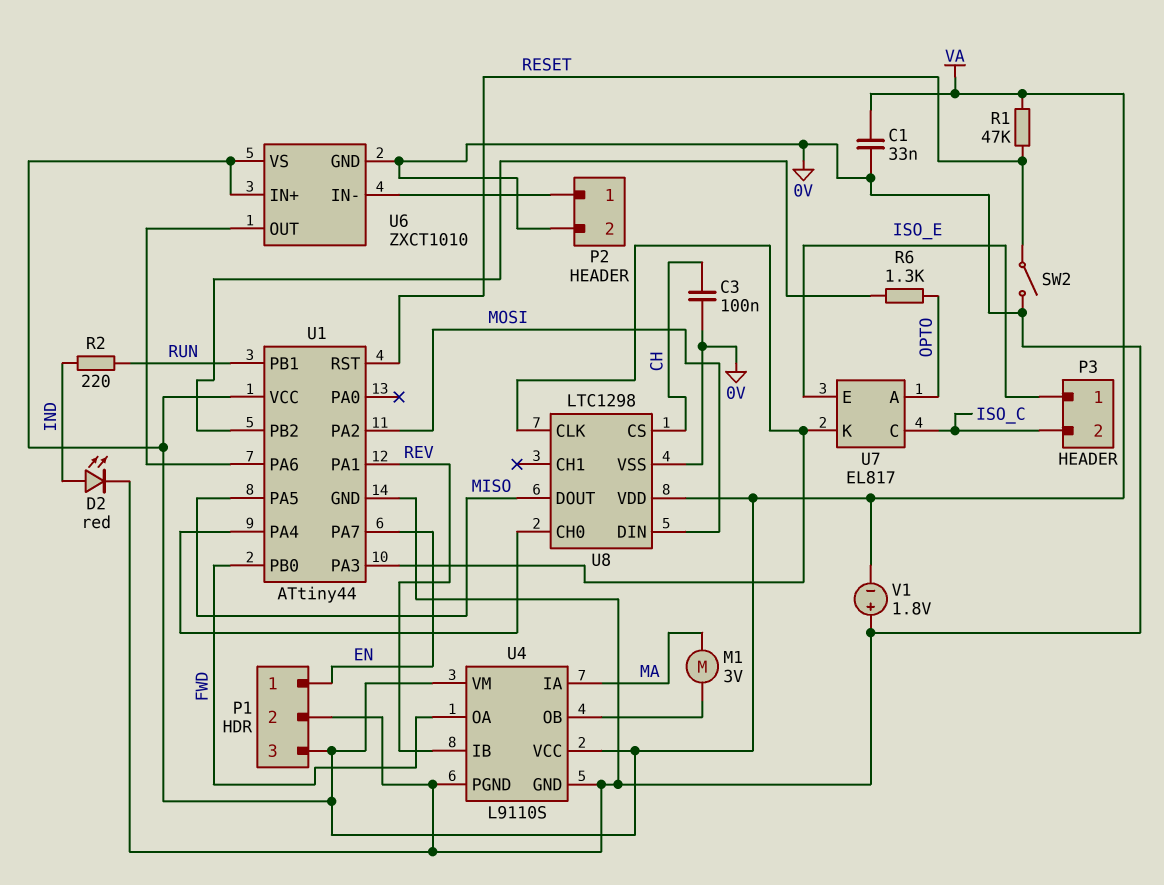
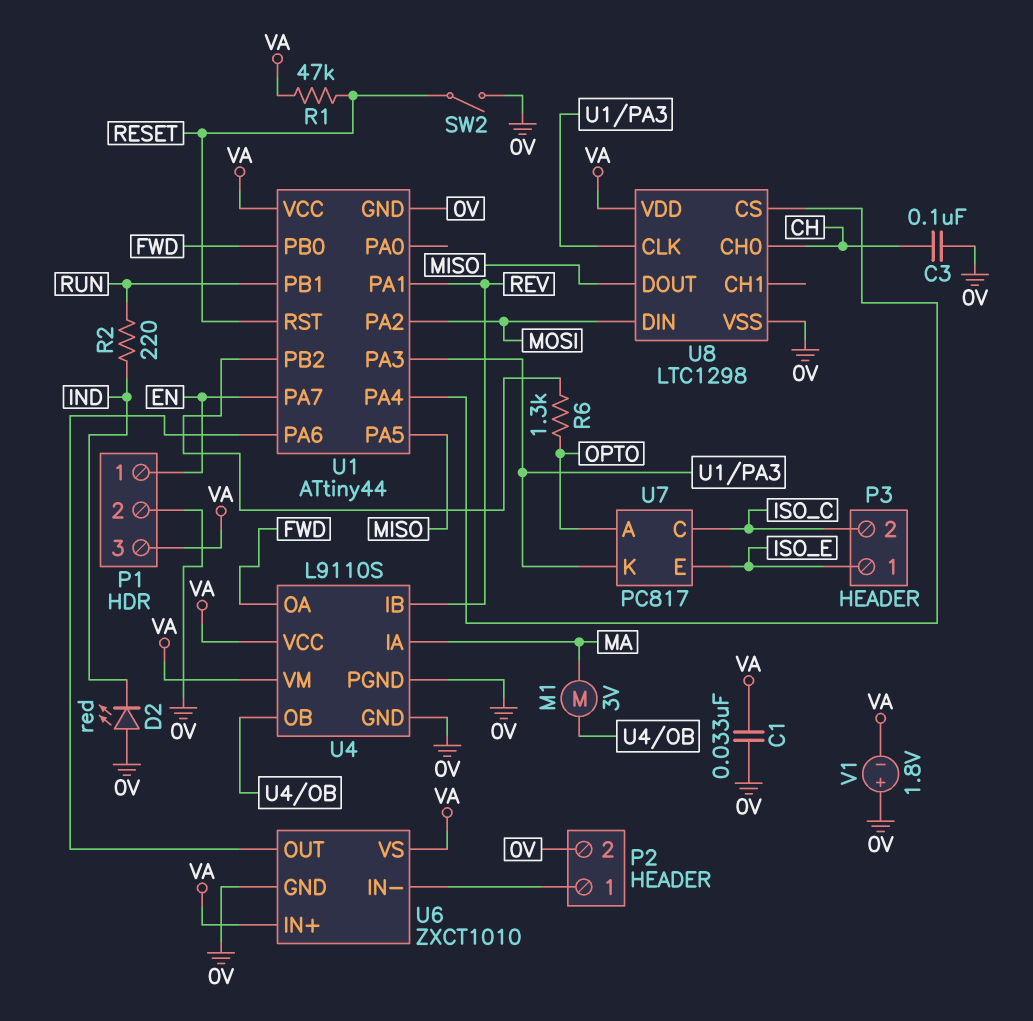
D2: LED red (A IND, K 0V) -> LED red (A 0V, K IND)
U7: EL817 -> PC817
U8 pin CH0: U1/PA4 -> CH
U8 pin CS: CH -> U1/PA4

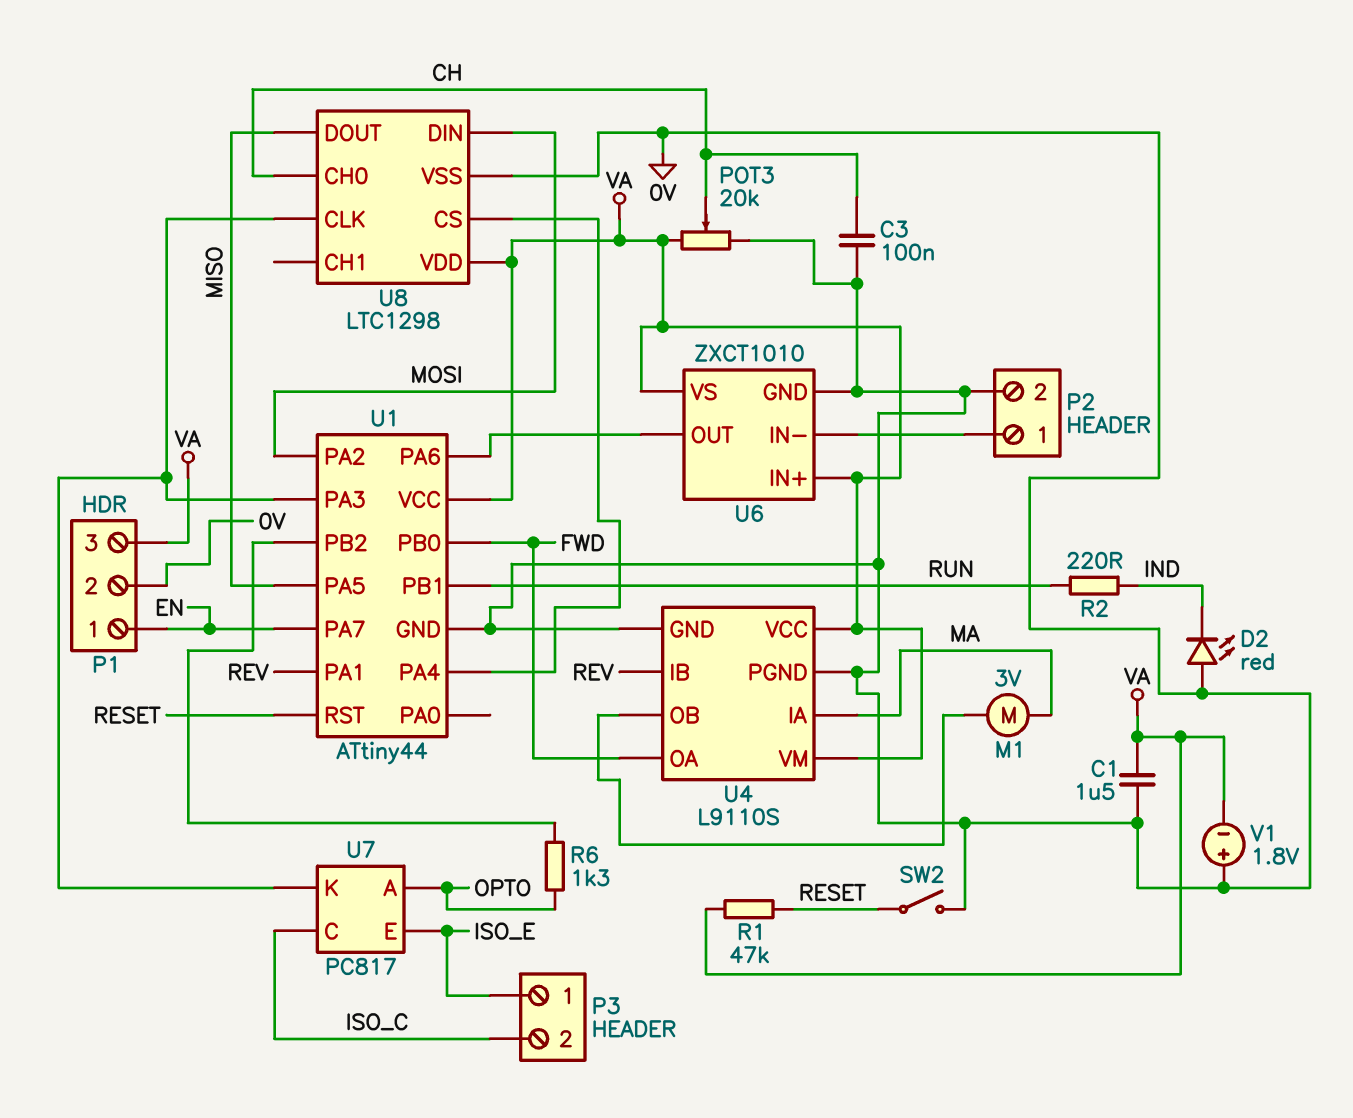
C1: 33nF (0V, VA) -> 1.5uF (0V, VA)
POT3: none -> 20k (0V, VA, wiper CH)

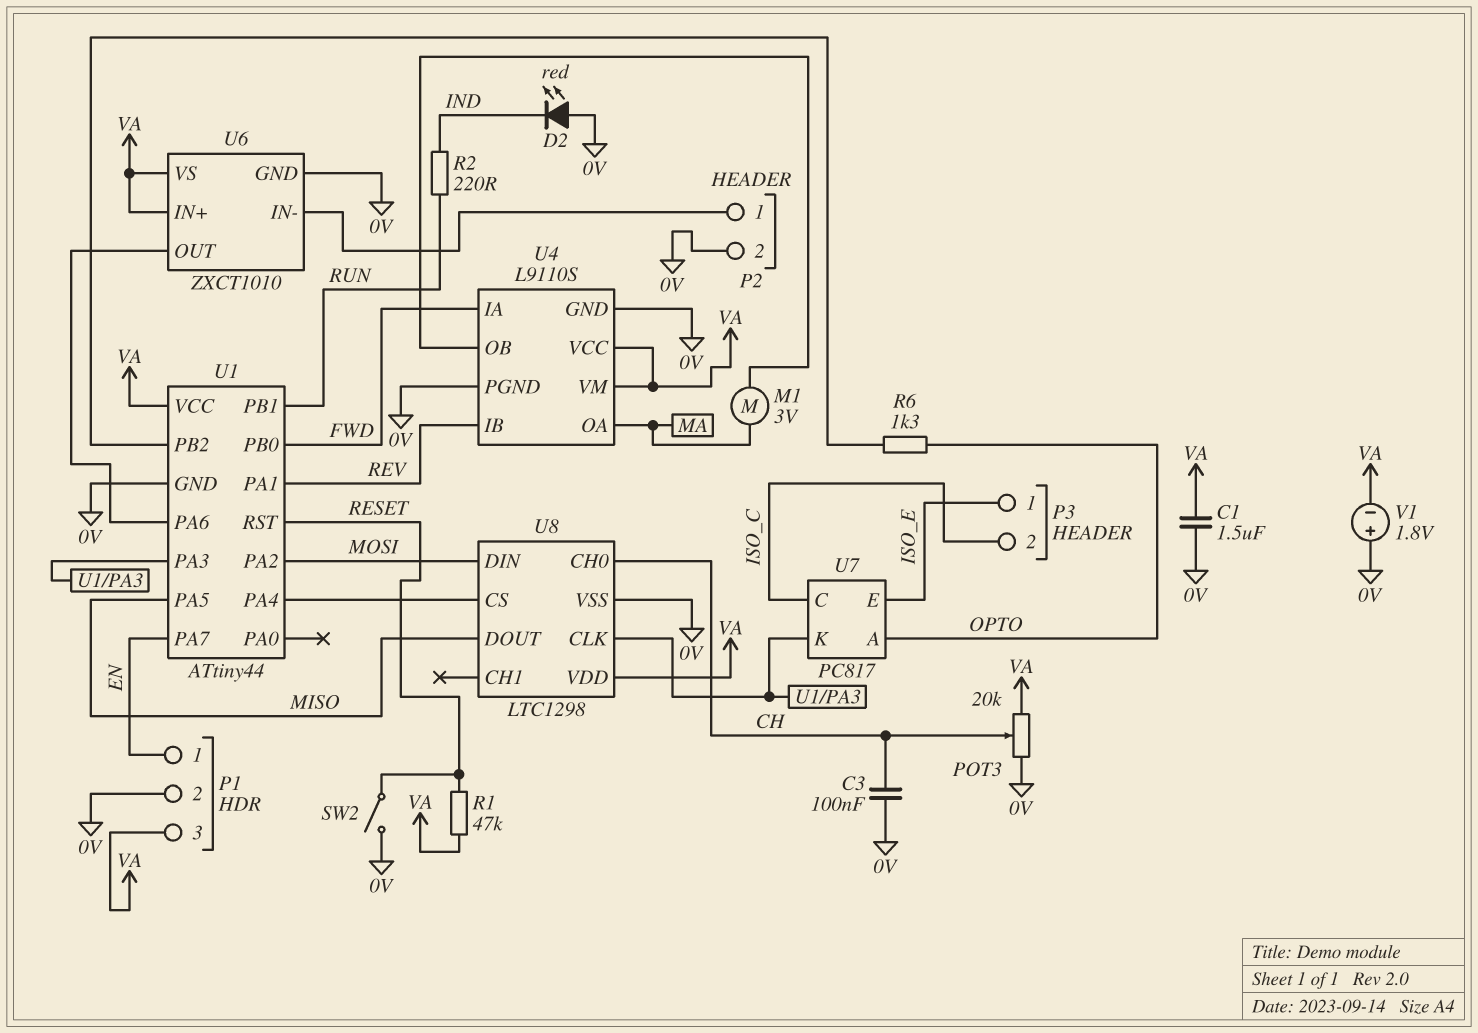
U4 pin IA: MA -> FWD
U4 pin OA: FWD -> MA

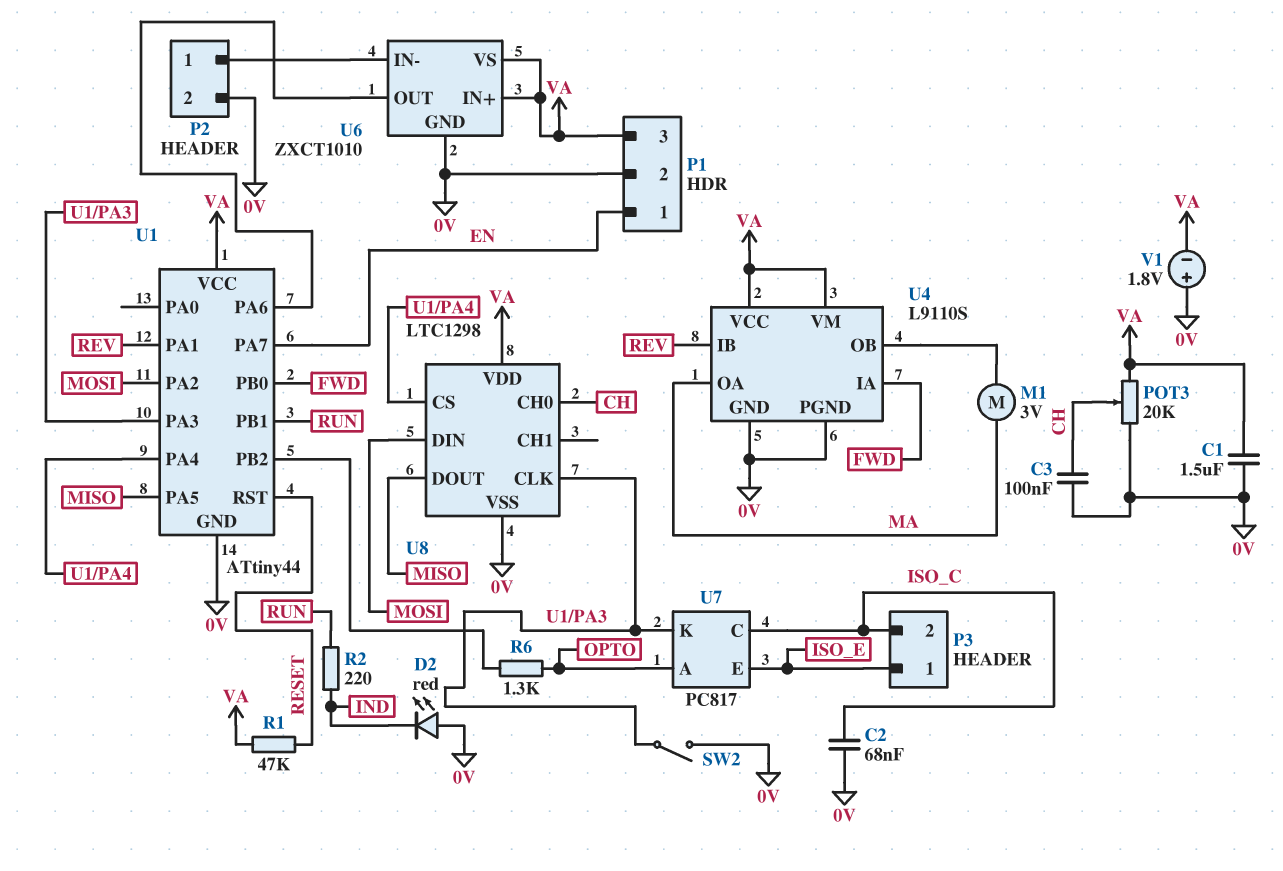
C2: none -> 68nF (0V, ISO_C)
SW2: switch (0V, RESET) -> switch (0V, U1/PA3)

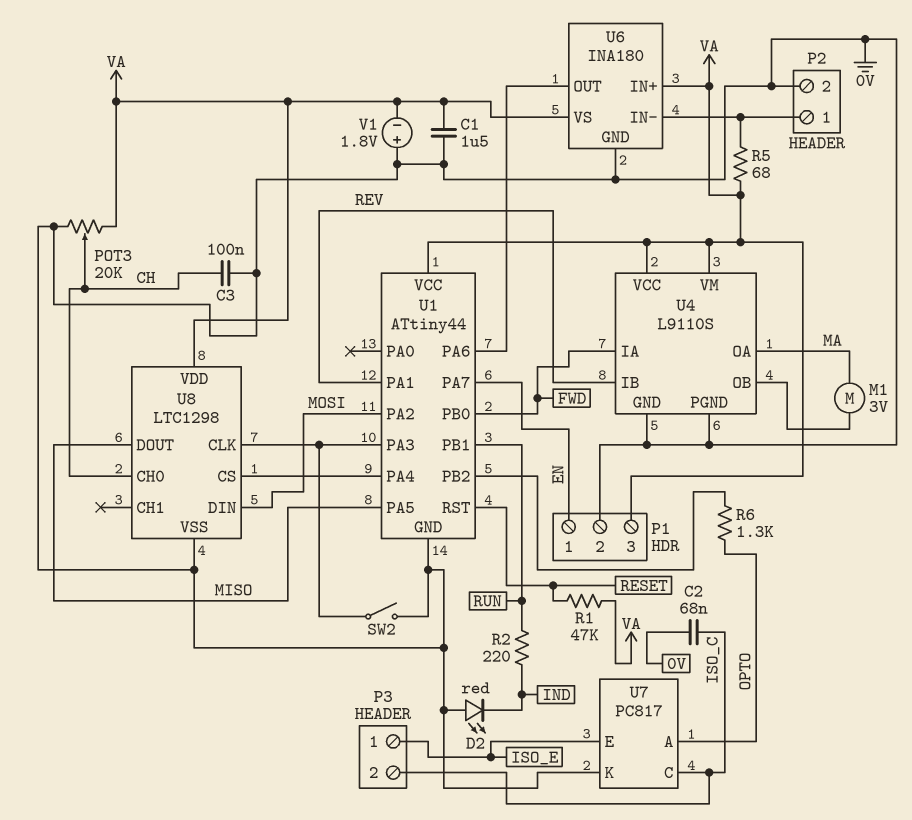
R5: none -> 68 (P2/1, VA)
U6: ZXCT1010 -> INA180
U7 pin K: U1/PA3 -> 0V

